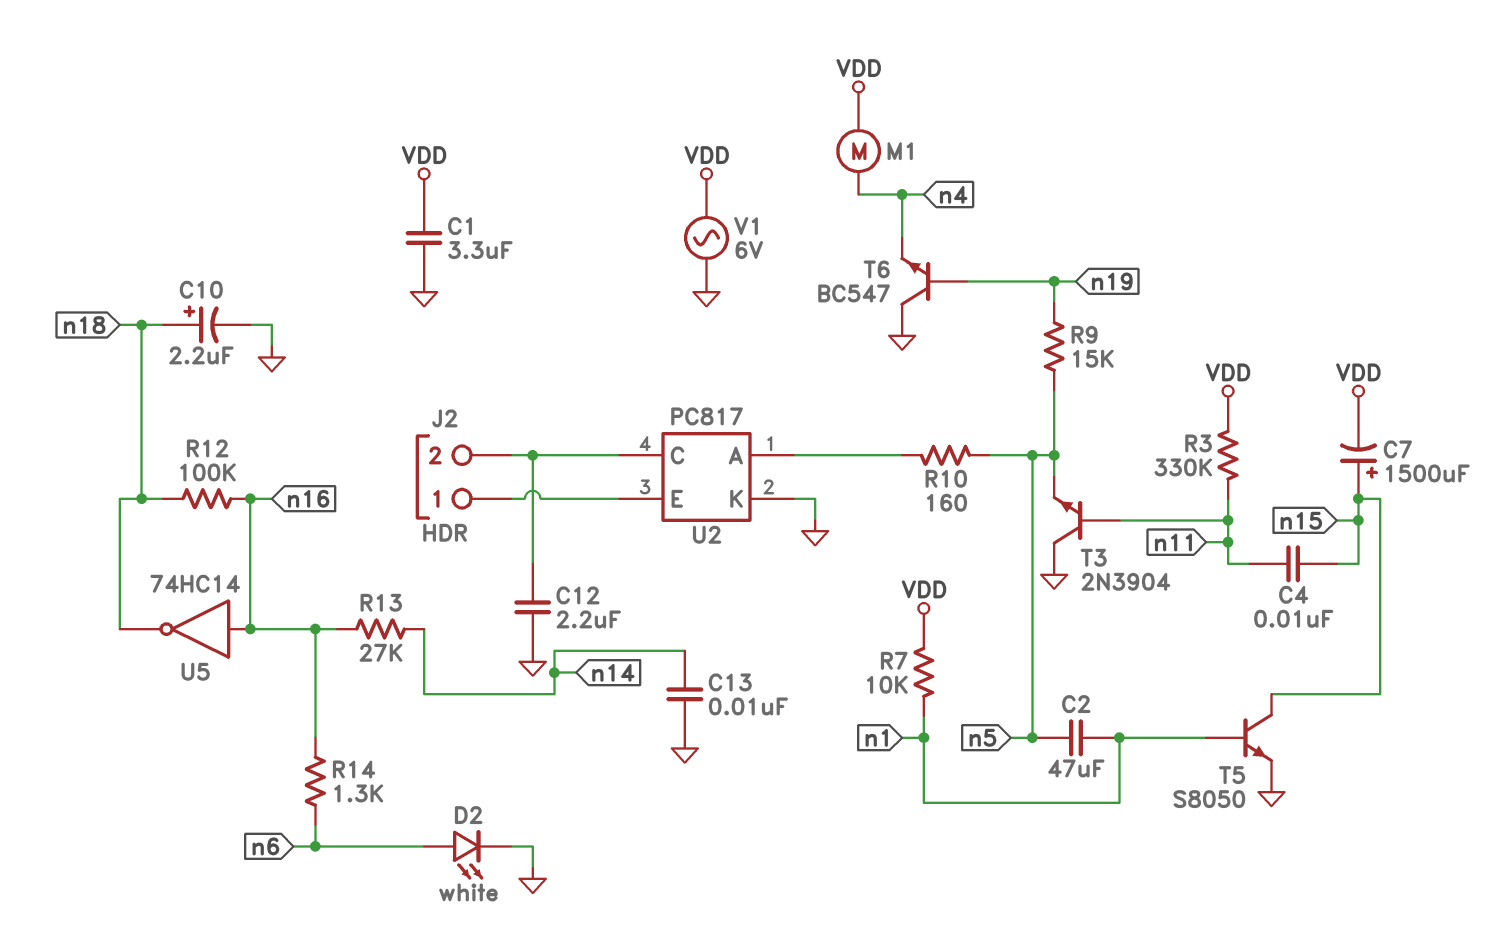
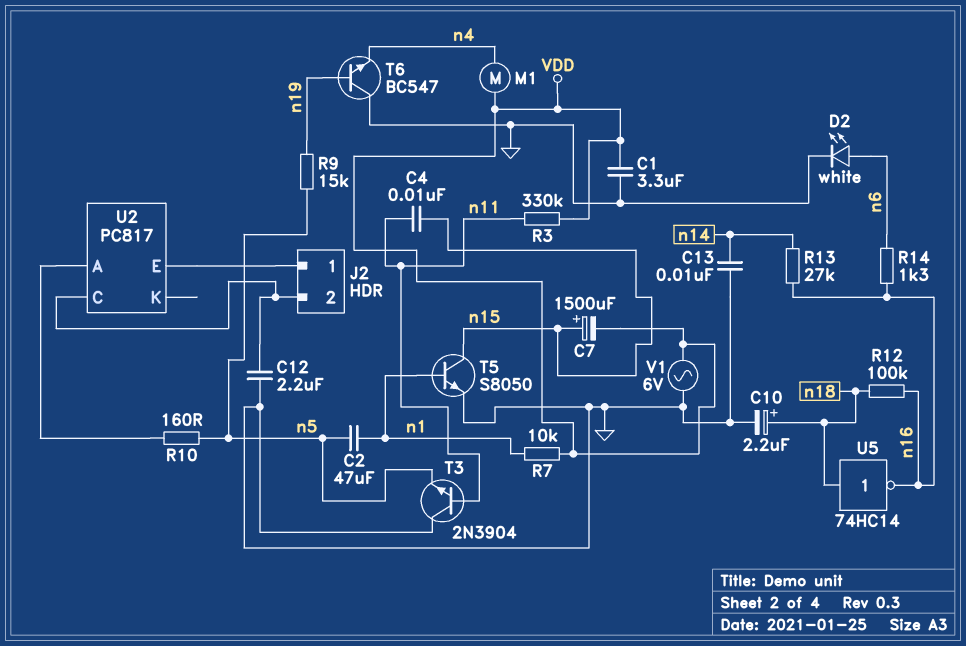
U2 pin K: GND -> none
U5: NOT 74HC14 (in n16, out n18) -> NOT 74HC14 (in n18, out n16)

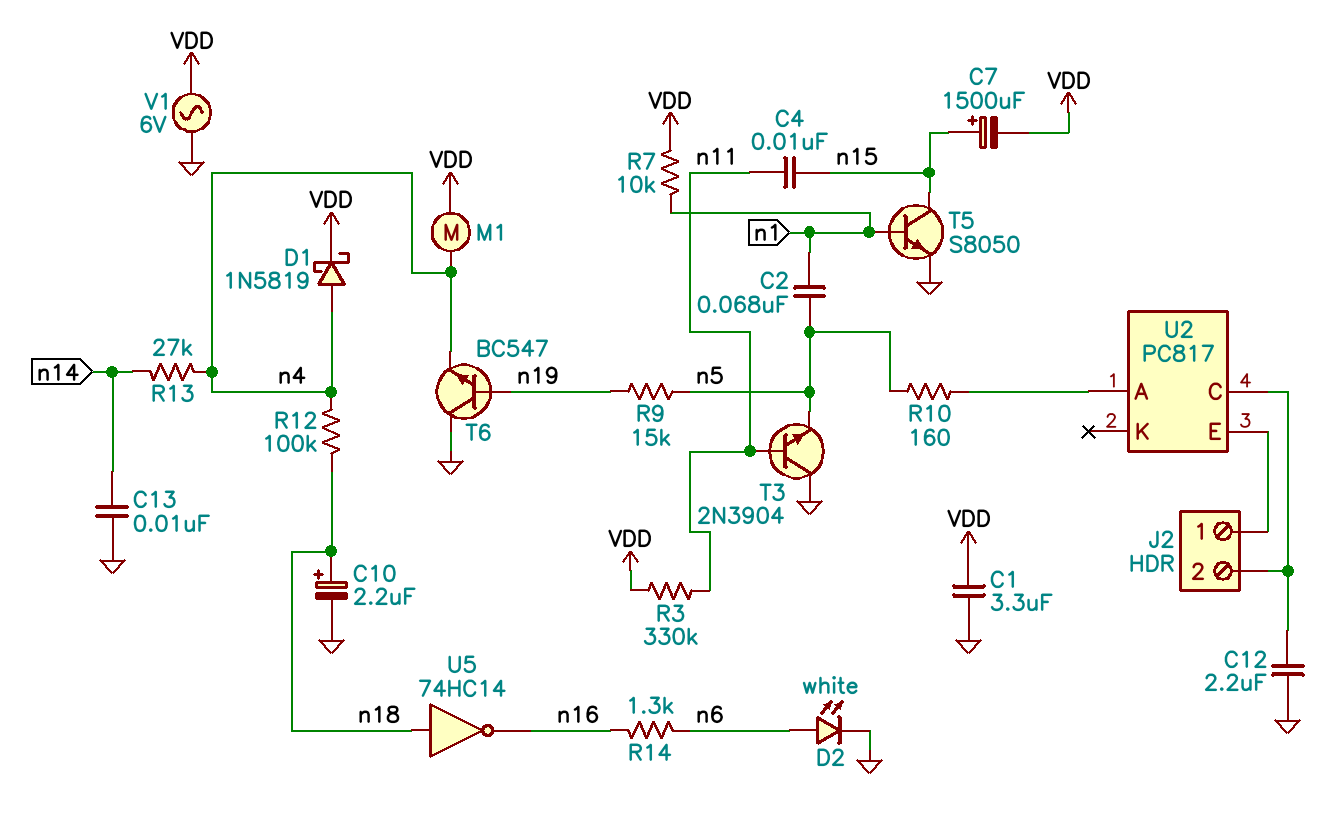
C2: 47uF (n1, n5) -> 68nF (n1, n5)
D1: none -> schottky 1N5819 (A n4, K VDD)
R12: 100k (n16, n18) -> 100k (n4, n18)
R13: 27k (n14, n16) -> 27k (n4, n14)

